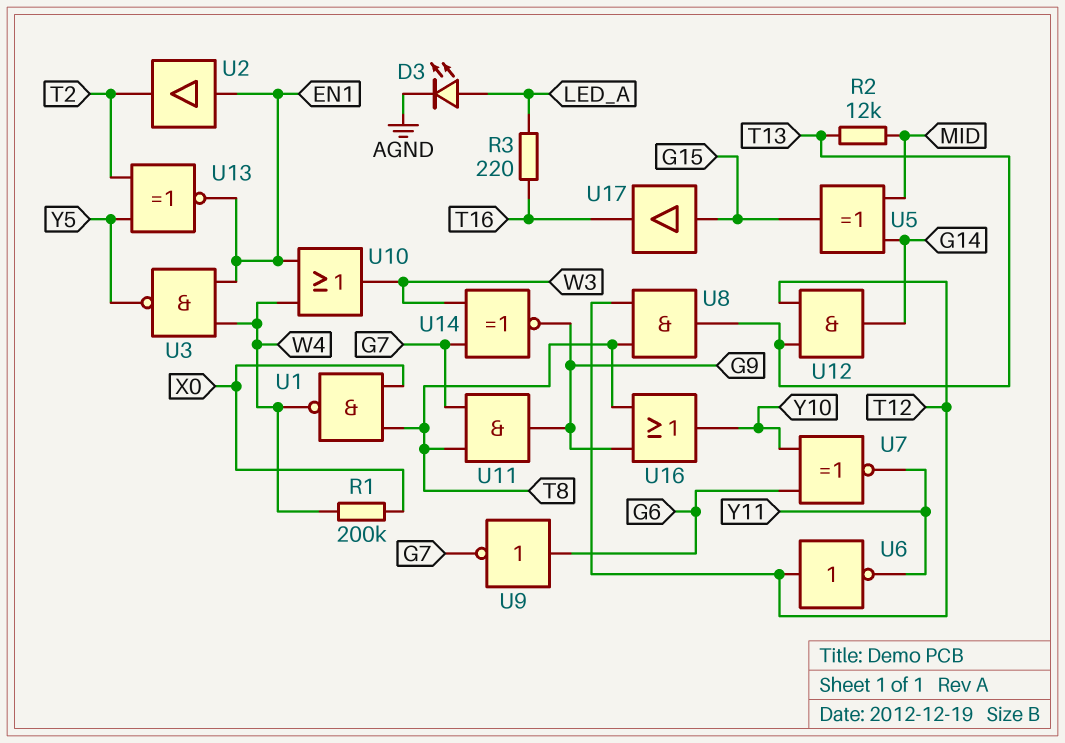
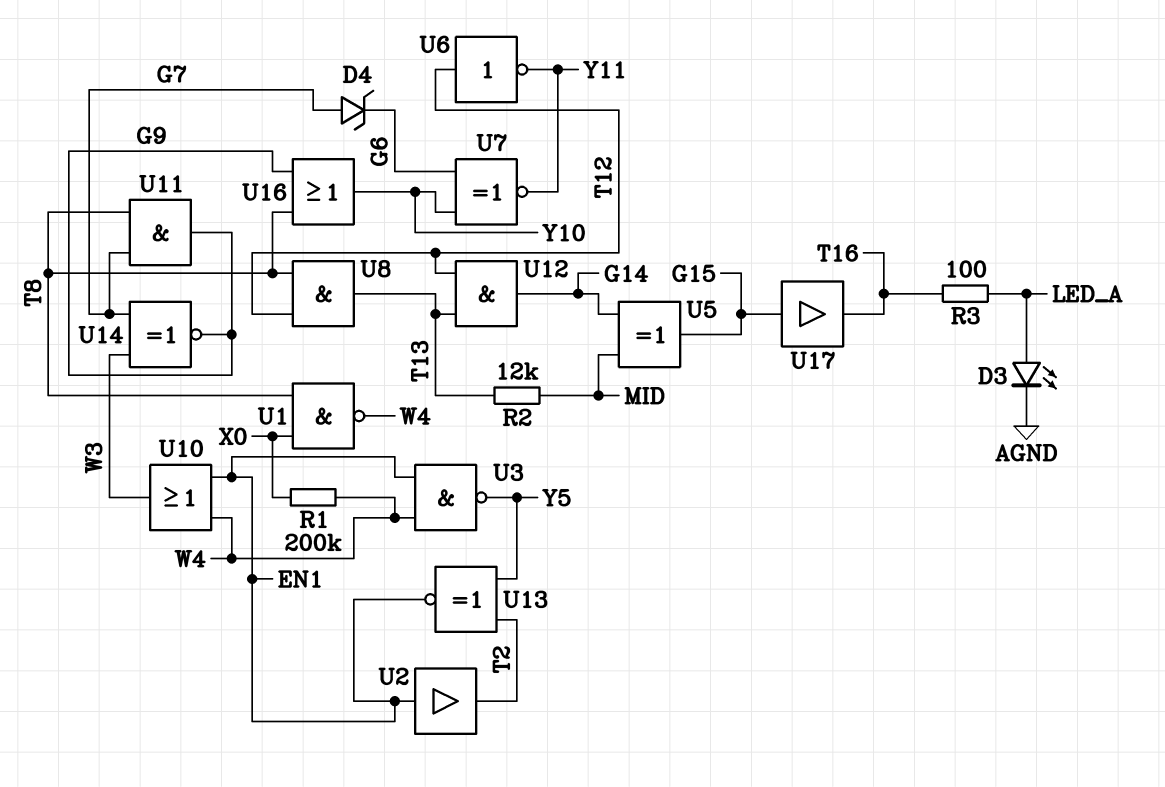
D4: none -> zener (A G7, K G6)
R3: 220 (LED_A, T16) -> 100 (LED_A, T16)
U9: NOT (in G6, out G7) -> none

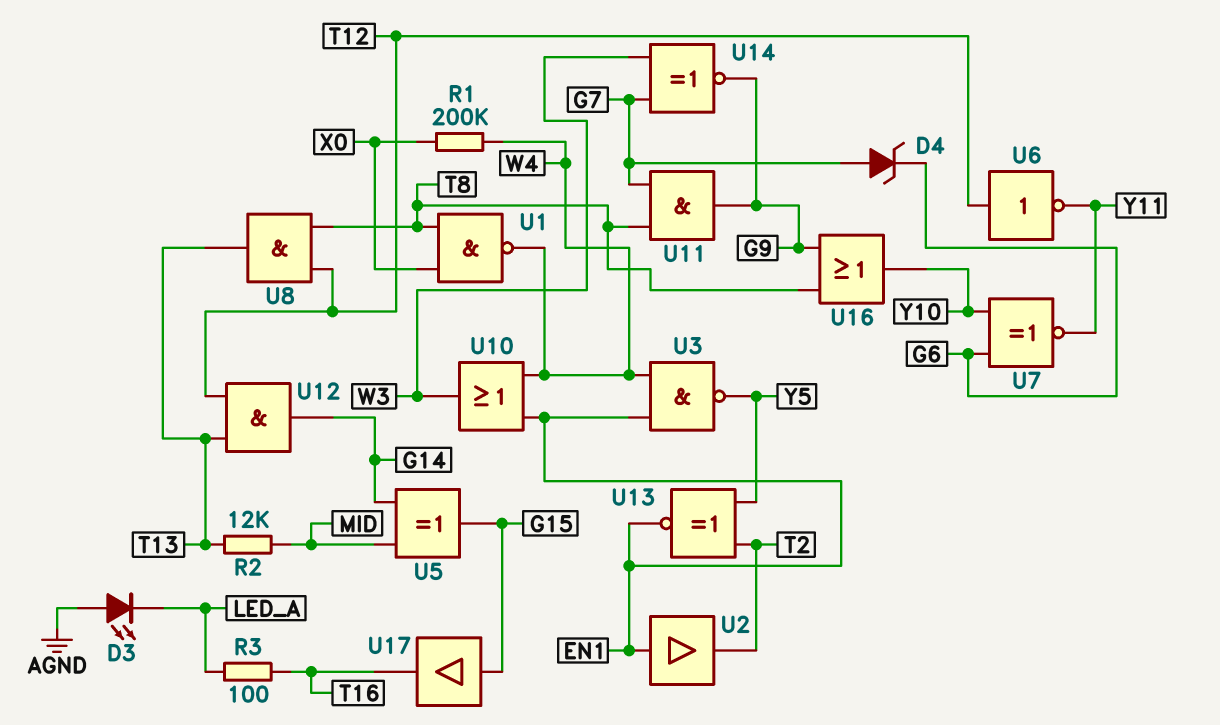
D3: LED (A LED_A, K AGND) -> LED (A AGND, K LED_A)

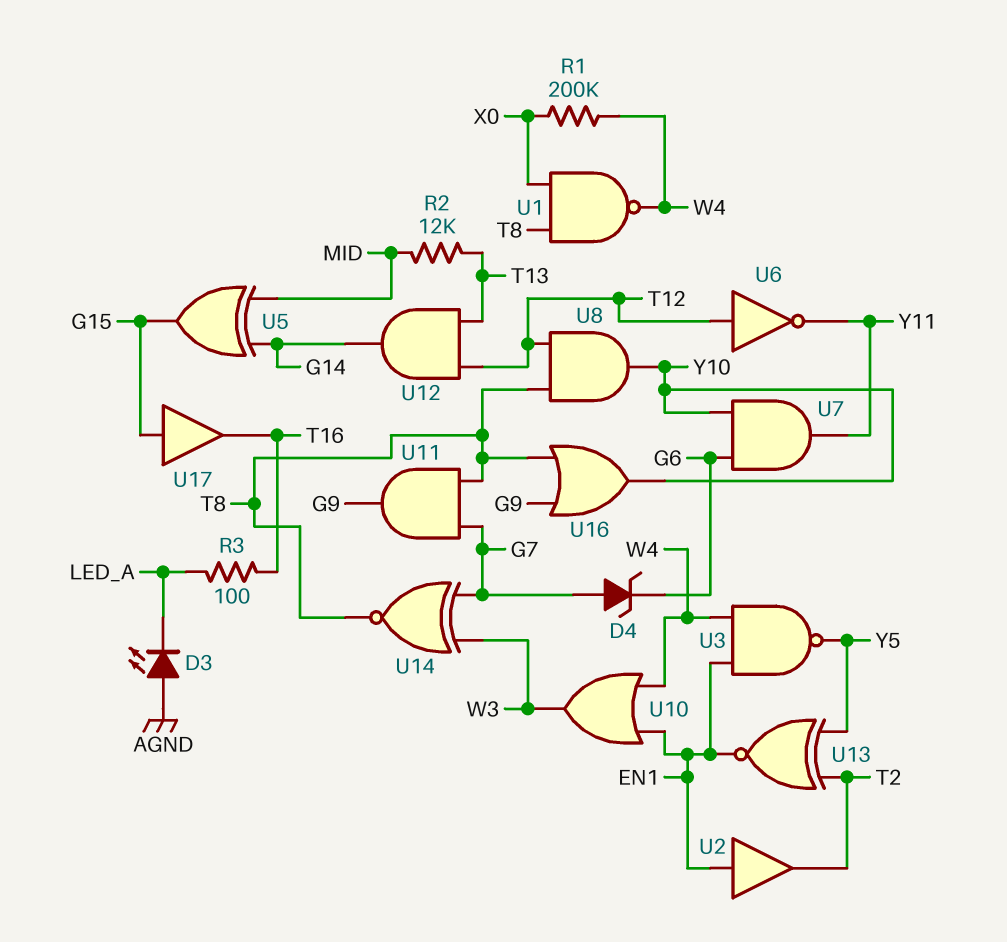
U7: XNOR (in G6, in Y10, out Y11) -> AND (in G6, in Y10, out Y11)
U8: AND (in T8, in T12, out T13) -> AND (in T8, in T12, out Y10)
U14: XNOR (in G7, in W3, out G9) -> XNOR (in G7, in W3, out T8)

